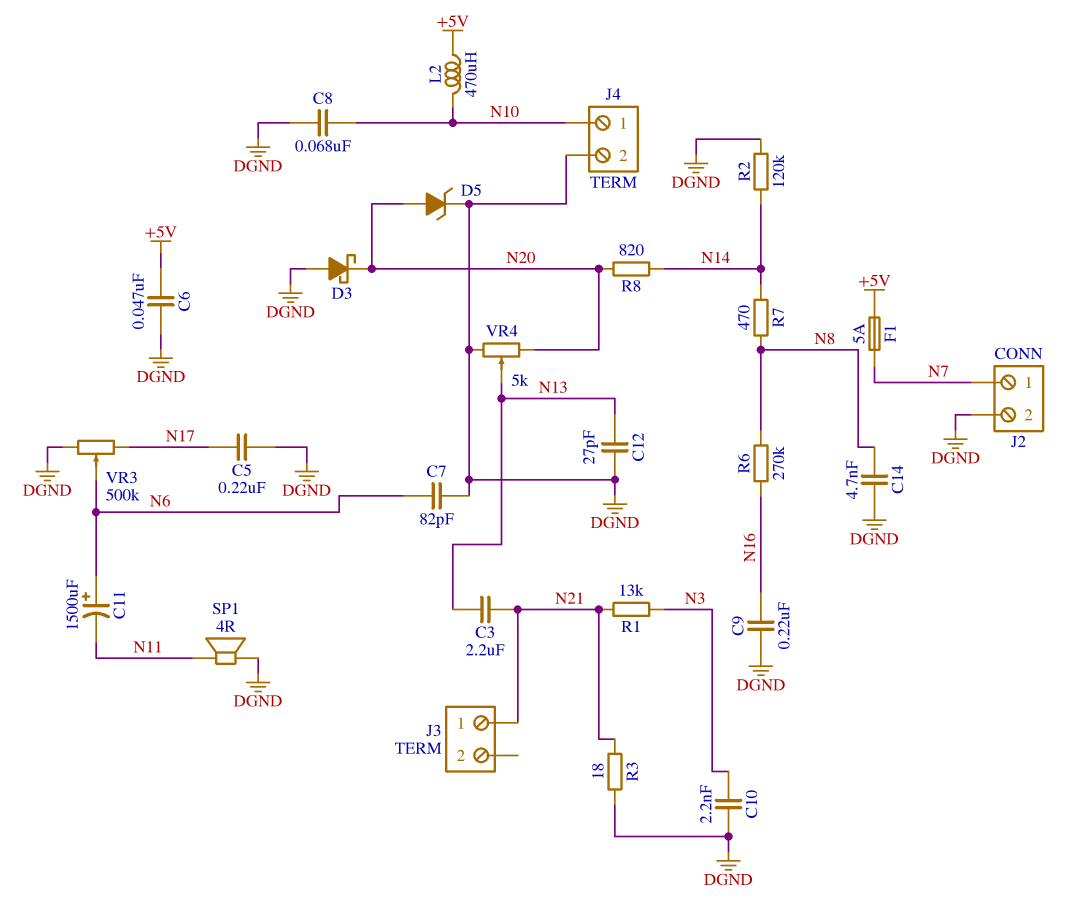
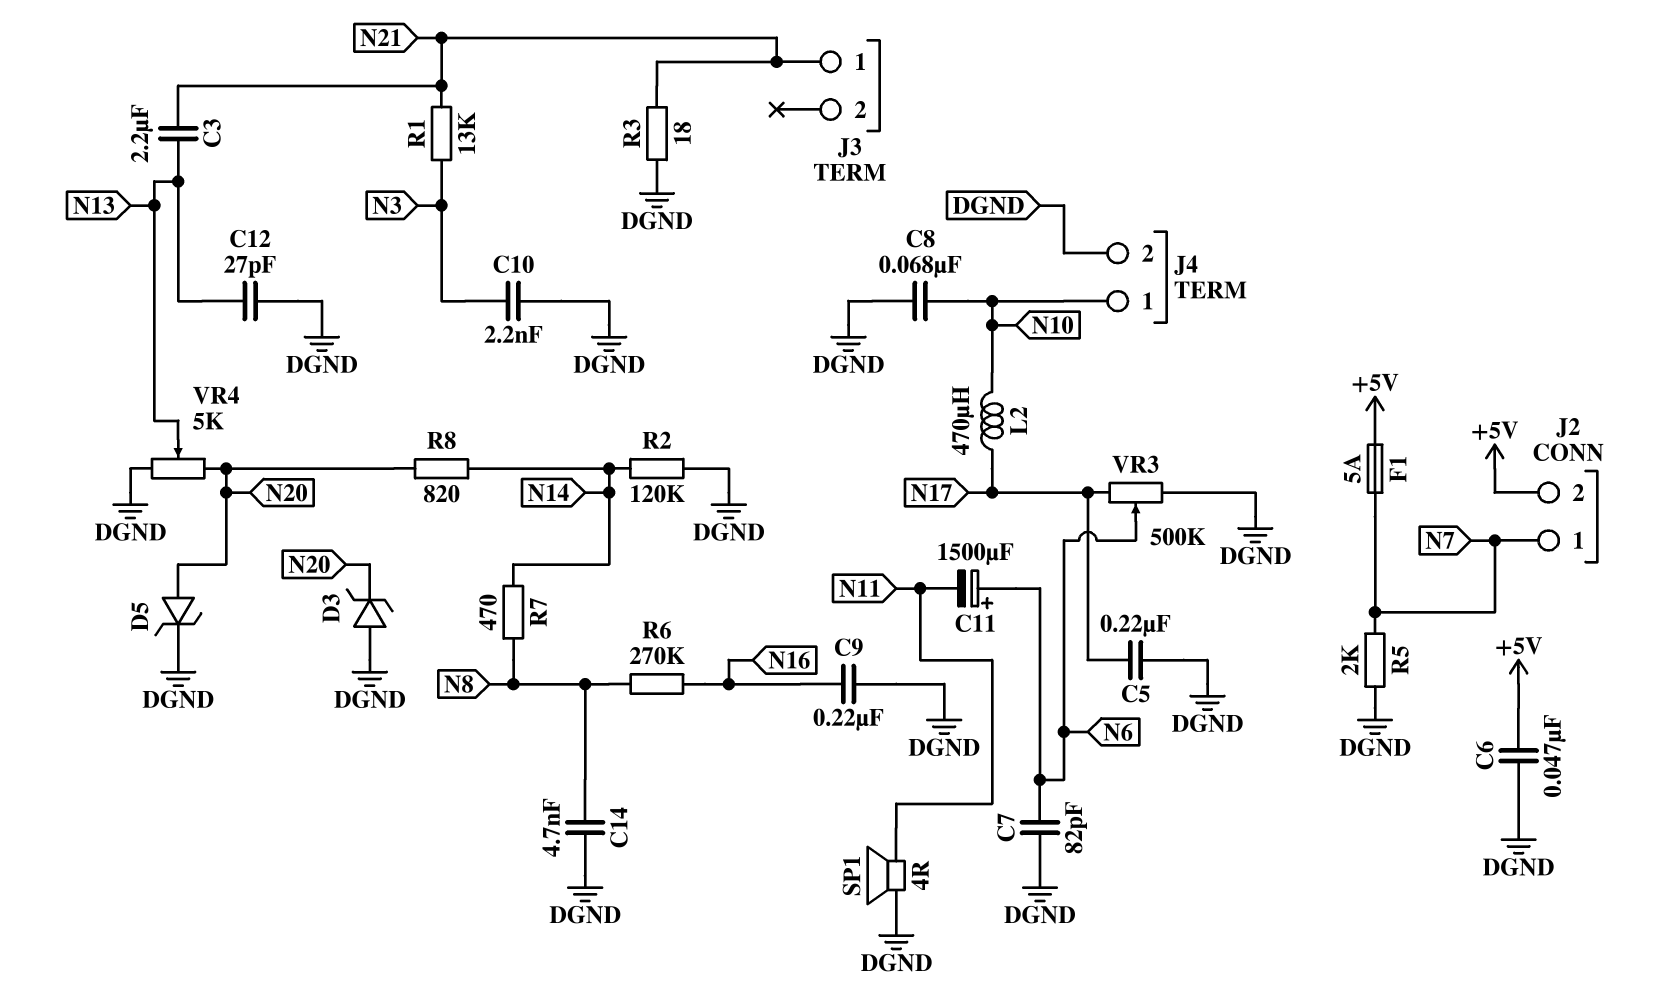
D3: schottky (A DGND, K N20) -> zener (A DGND, K N20)
J2 pin 2: DGND -> +5V
L2: 470uH (+5V, N10) -> 470uH (N10, N17)
R5: none -> 2k (DGND, N7)

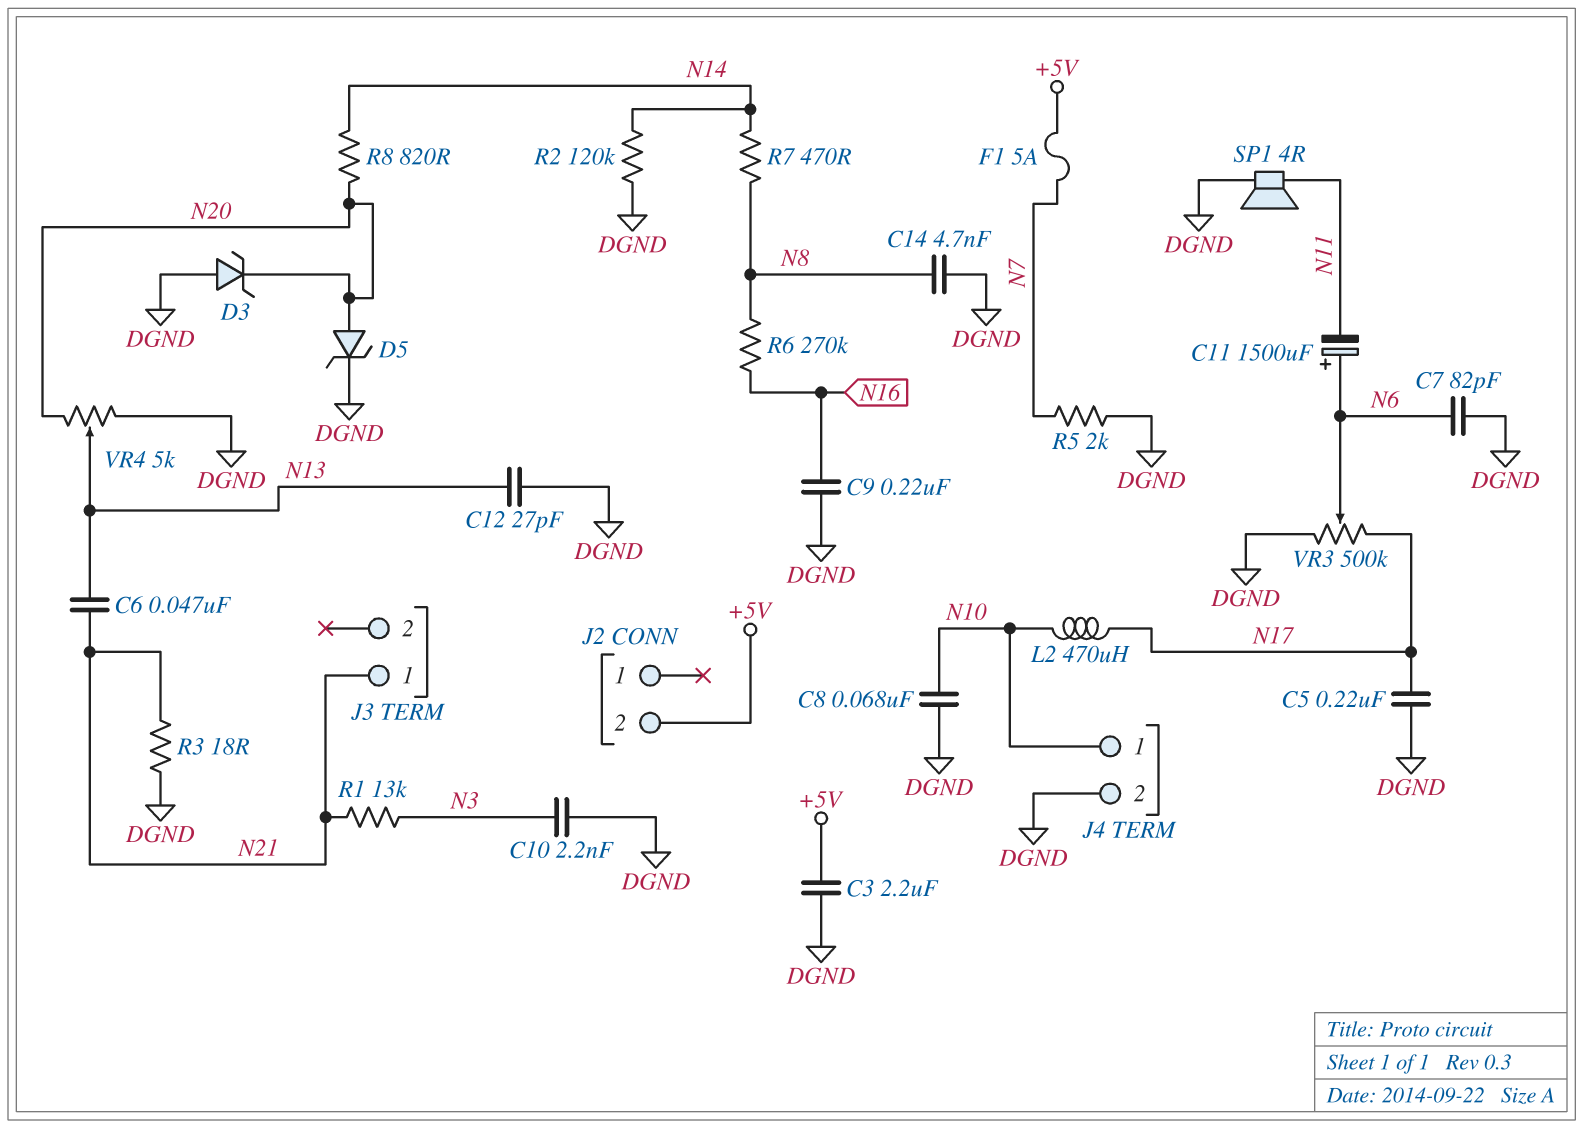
C3: 2.2uF (N13, N21) -> 2.2uF (+5V, DGND)
C6: 47nF (+5V, DGND) -> 47nF (N13, N21)
J2 pin 1: N7 -> none

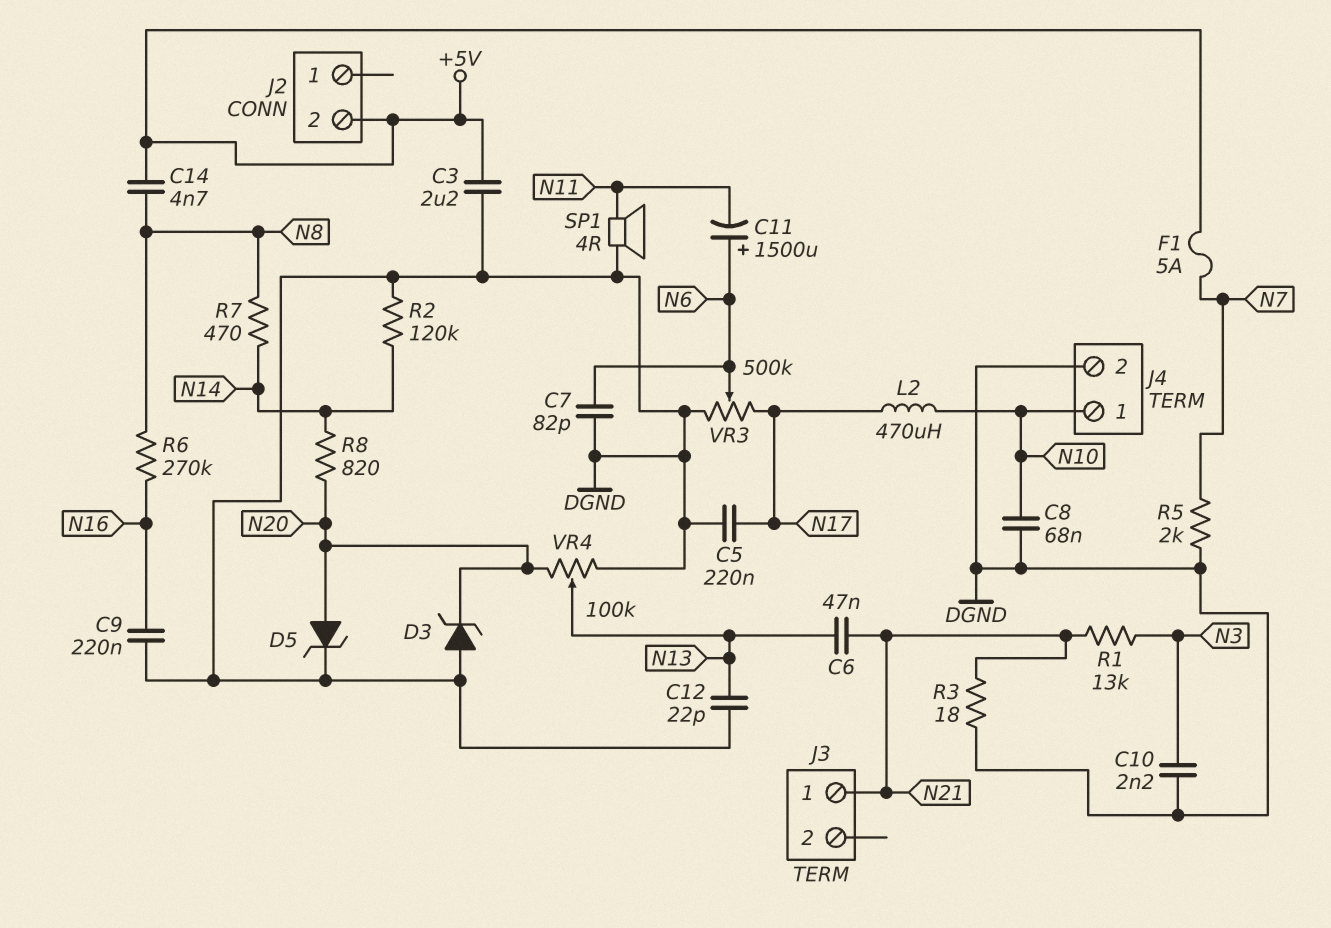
C12: 27pF (DGND, N13) -> 22pF (DGND, N13)
C14: 4.7nF (DGND, N8) -> 4.7nF (+5V, N8)
VR4: 5k (DGND, N20, wiper N13) -> 100k (DGND, N20, wiper N13)

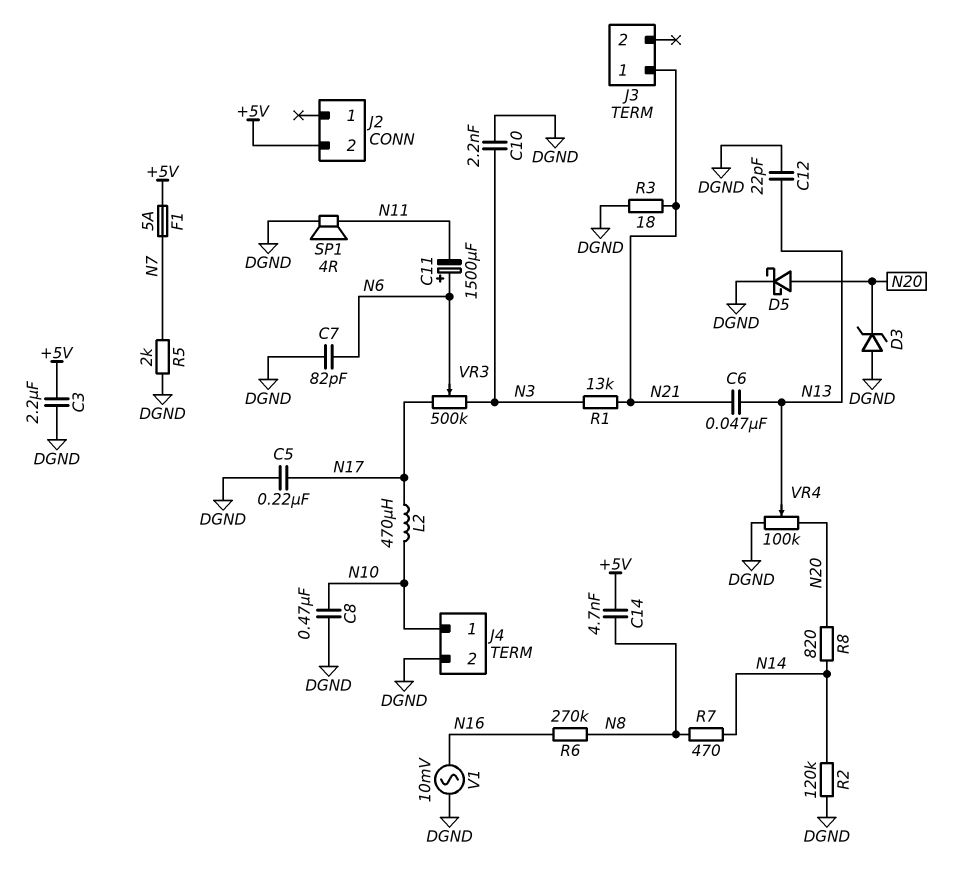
C8: 68nF (DGND, N10) -> 470nF (DGND, N10)
C9: 220nF (DGND, N16) -> none
D5: zener (A N20, K DGND) -> schottky (A N20, K DGND)
V1: none -> AC 10mV (DGND, N16)
VR3: 500k (DGND, N17, wiper N6) -> 500k (N3, N17, wiper N6)

